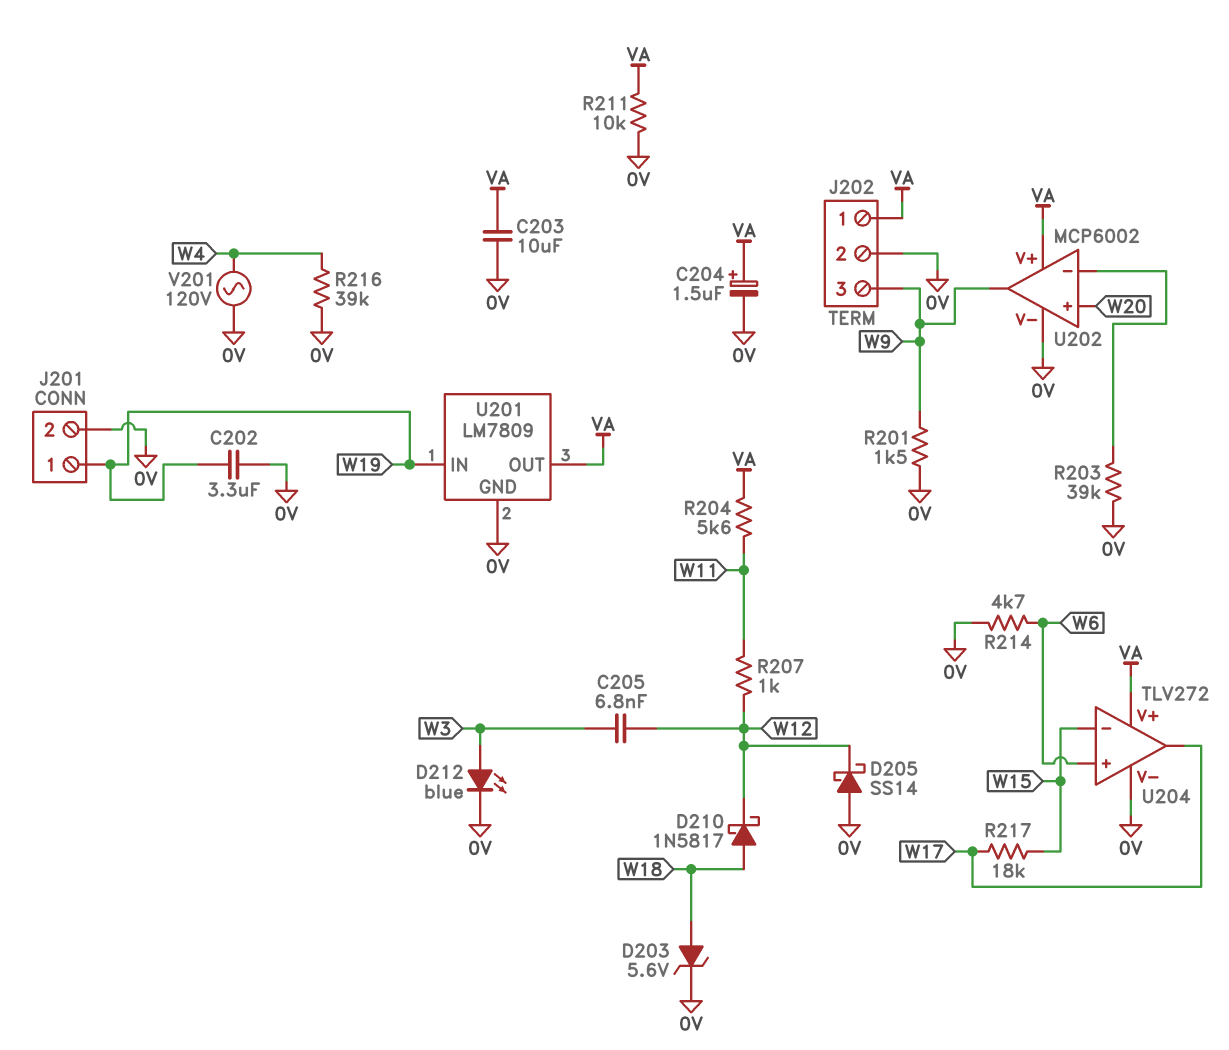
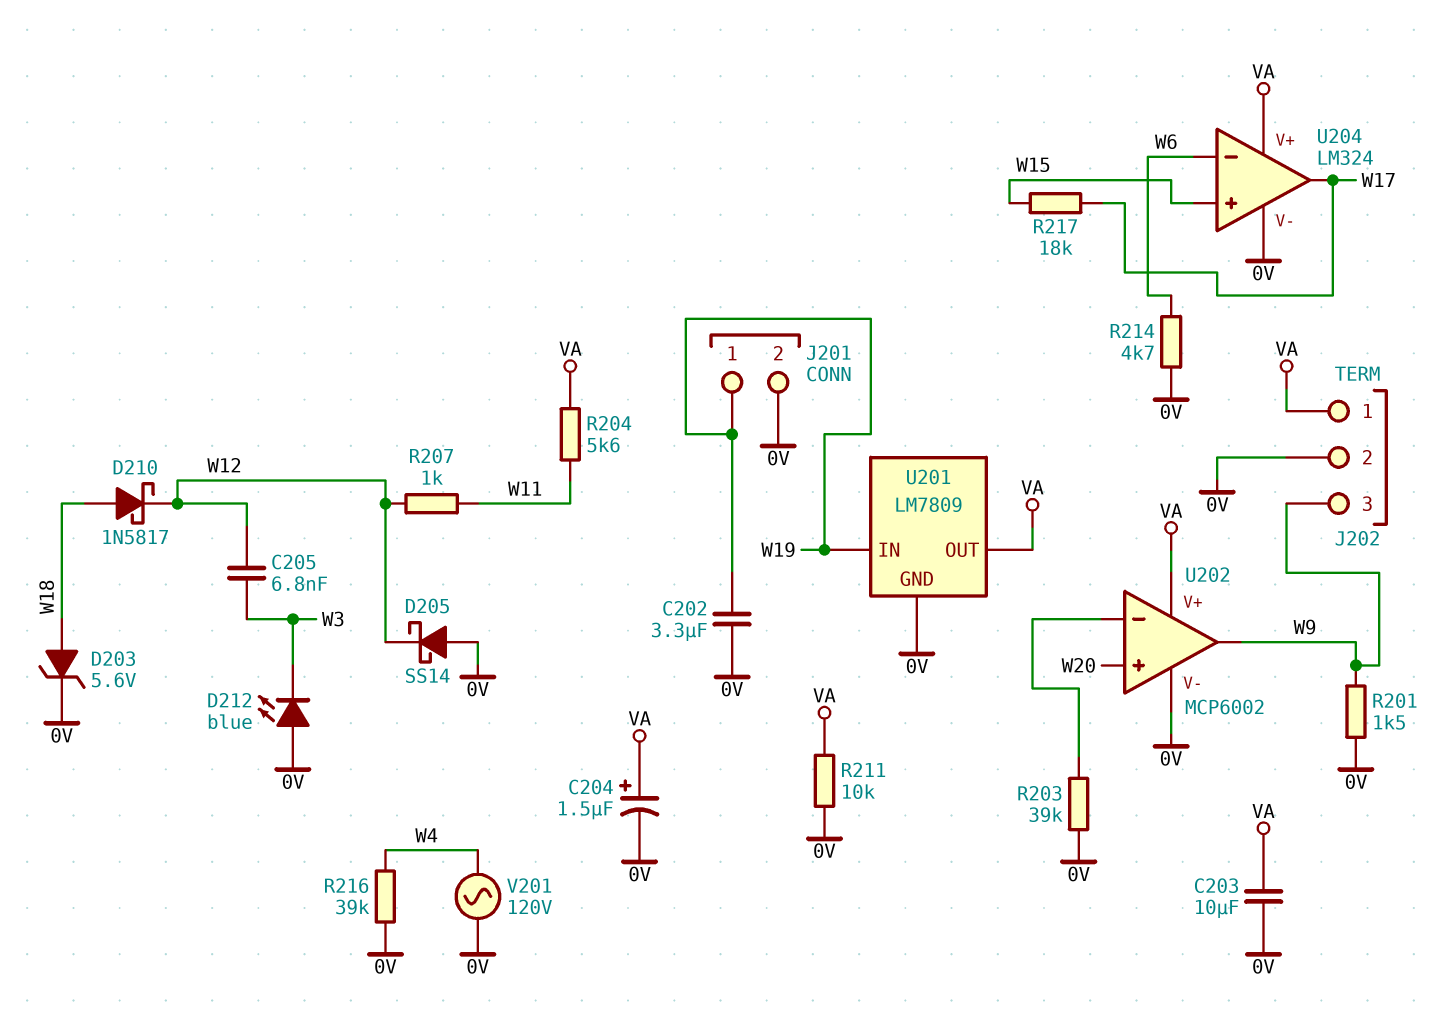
D212: LED blue (A W3, K 0V) -> LED blue (A 0V, K W3)
U204: TLV272 -> LM324
U204 pin in+: W6 -> W15
U204 pin in-: W15 -> W6

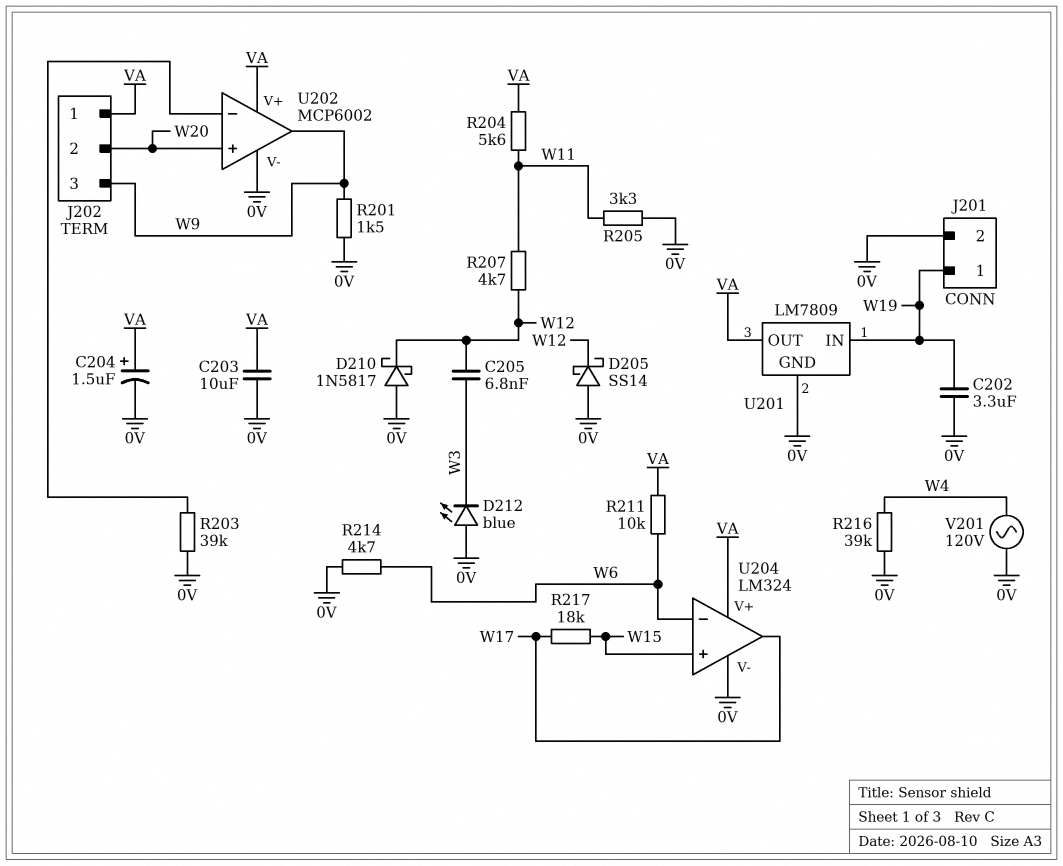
D203: zener 5.6V (A W18, K 0V) -> none
D210: schottky 1N5817 (A W18, K W12) -> schottky 1N5817 (A 0V, K W12)
J202 pin 2: 0V -> W20
R205: none -> 3.3k (0V, W11)
R207: 1k (W11, W12) -> 4.7k (W11, W12)
R211: 10k (0V, VA) -> 10k (VA, W6)

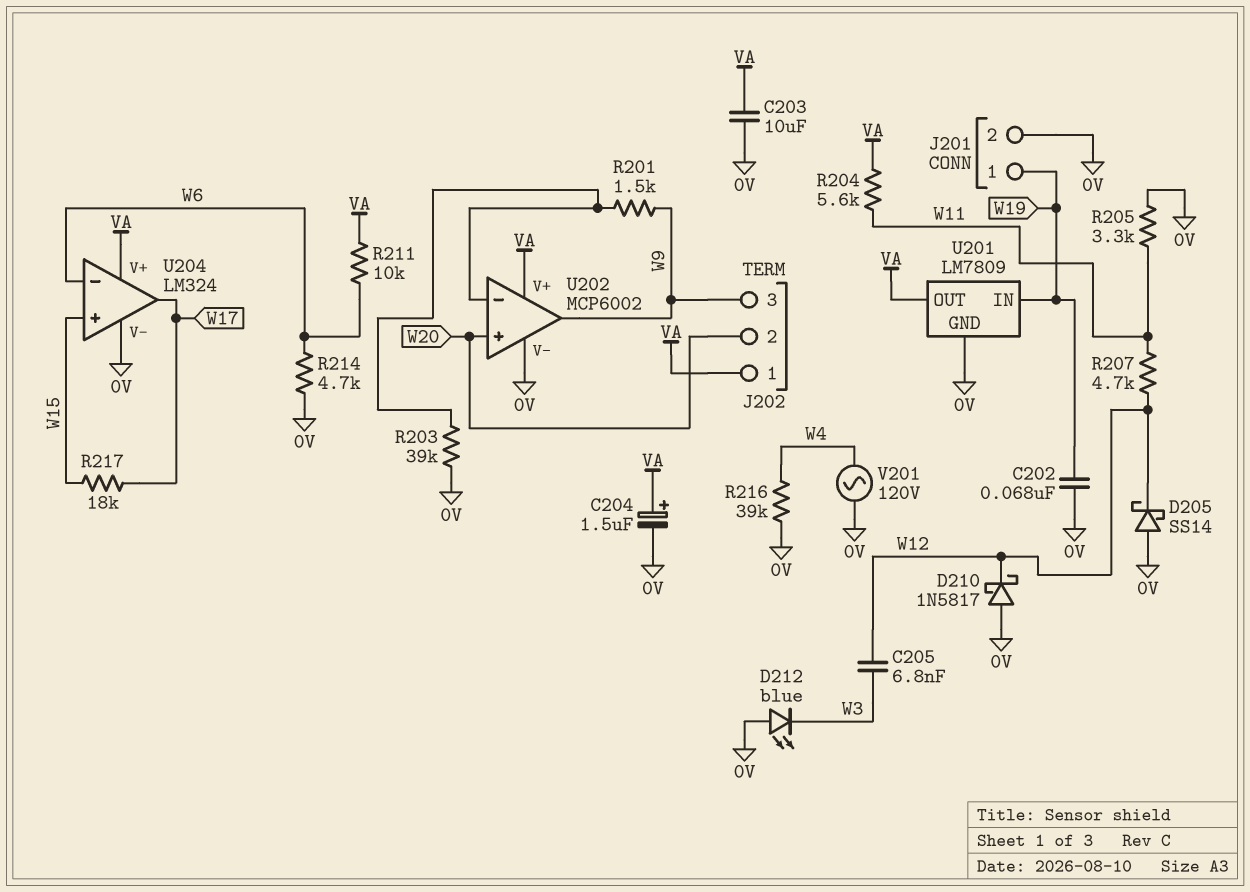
C202: 3.3uF (0V, W19) -> 68nF (0V, W19)
R201: 1.5k (0V, W9) -> 1.5k (U202/in-, W9)

